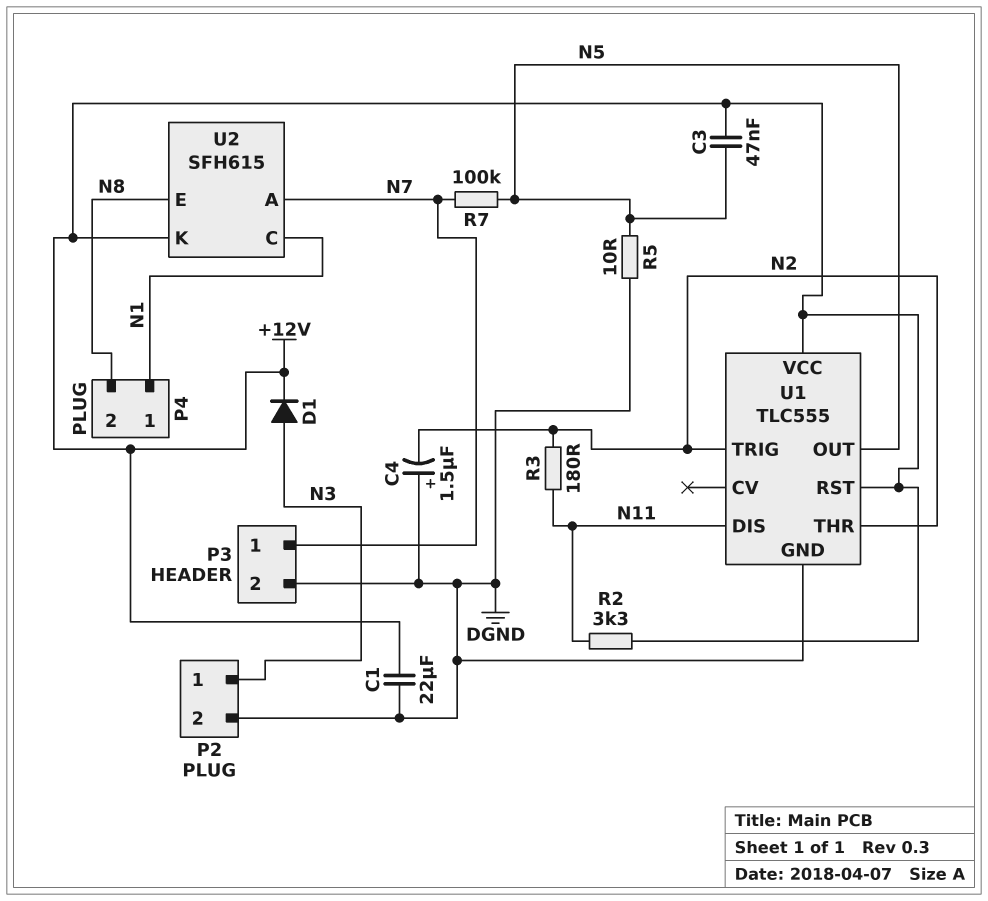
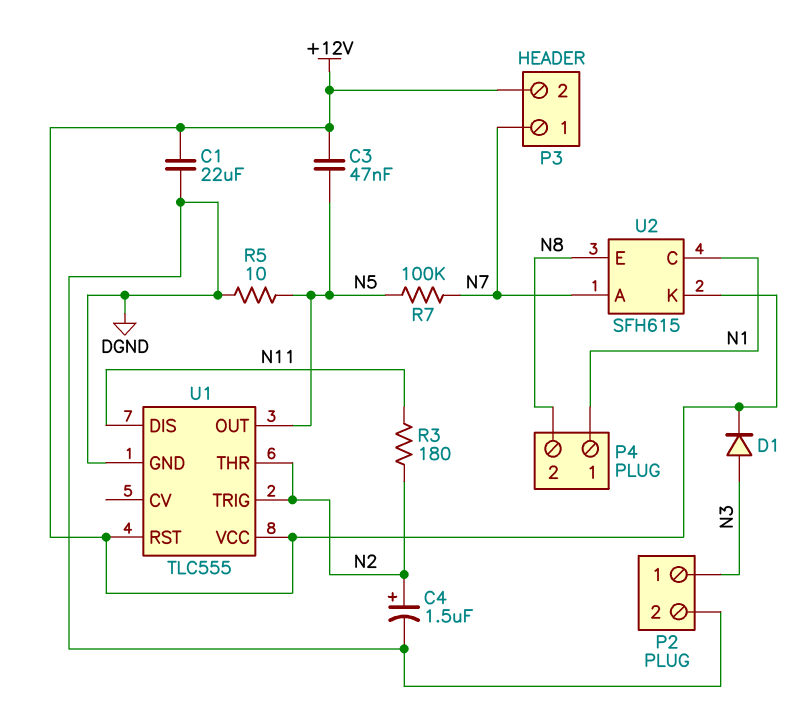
C4: 1.5uF (plus DGND, minus N2) -> 1.5uF (plus N2, minus DGND)
P3 pin 2: DGND -> +12V
R2: 3.3k (+12V, N11) -> none

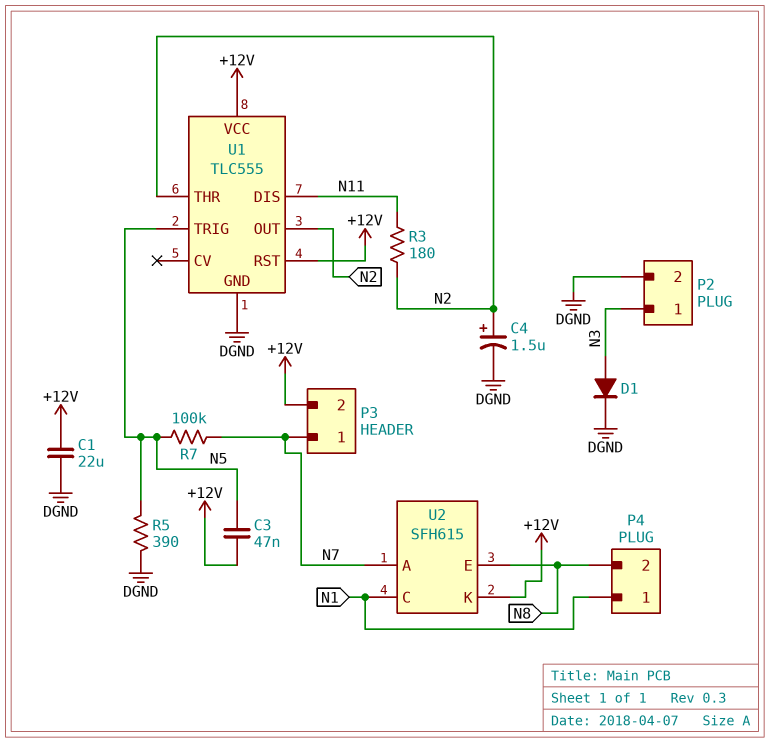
D1: diode (A N3, K +12V) -> diode (A N3, K DGND)
R5: 10 (DGND, N5) -> 390 (DGND, N5)
U1 pin OUT: N5 -> N2
U1 pin TRIG: N2 -> N5

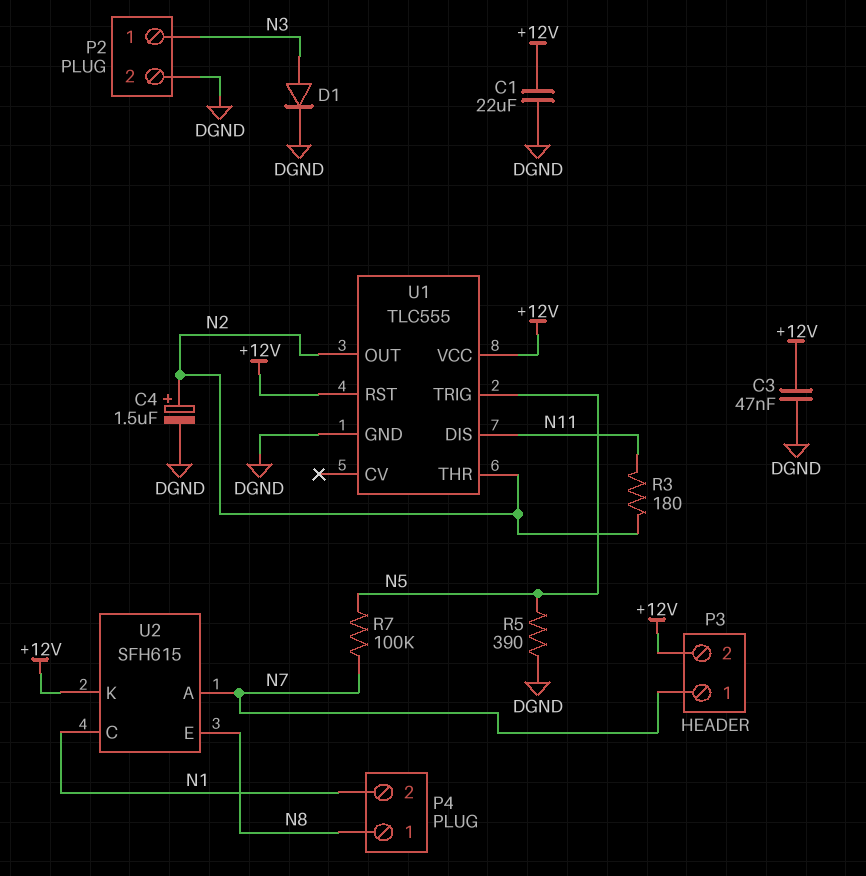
C3: 47nF (+12V, N5) -> 47nF (+12V, DGND)
P4 pin 1: N1 -> N8
P4 pin 2: N8 -> N1

